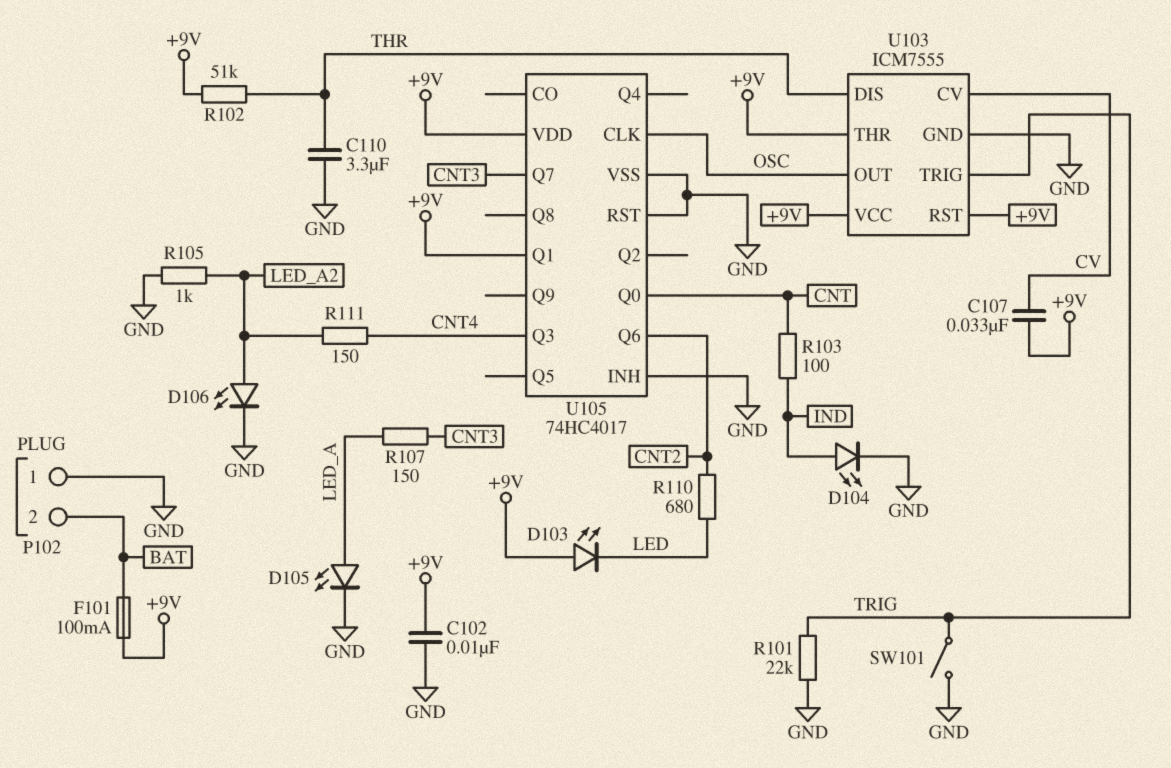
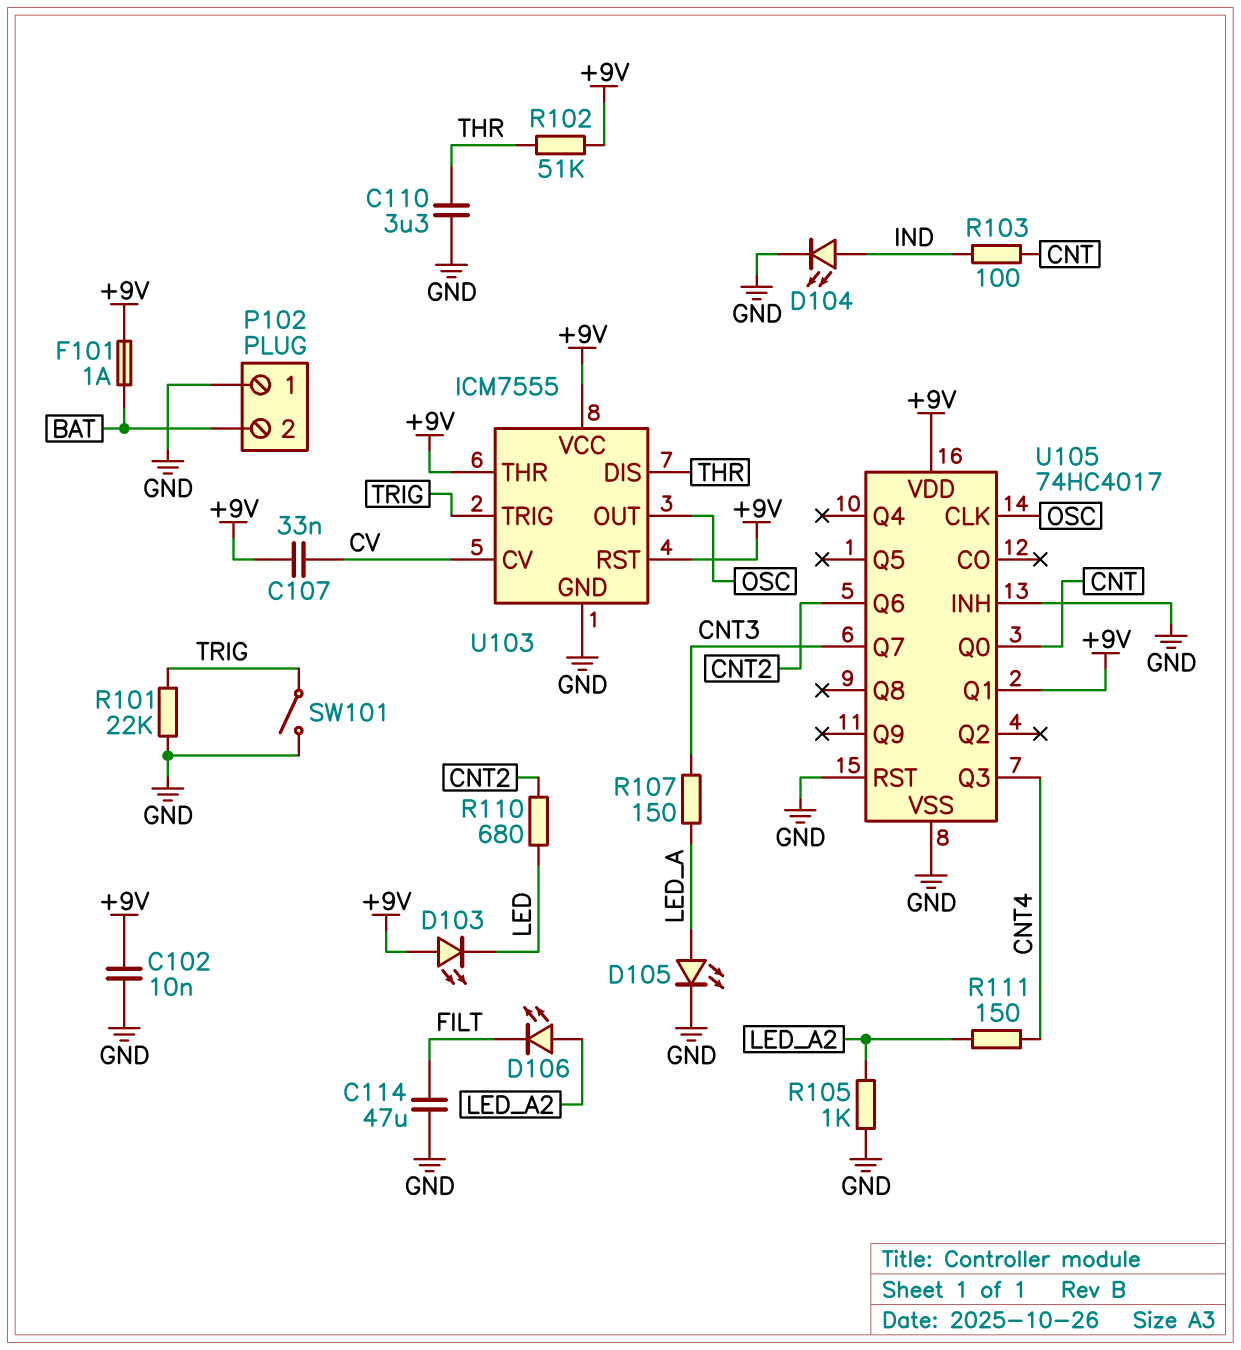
C114: none -> 47uF (FILT, GND)
D106: LED (A LED_A2, K GND) -> LED (A LED_A2, K FILT)
F101: 100mA (+9V, BAT) -> 1A (+9V, BAT)

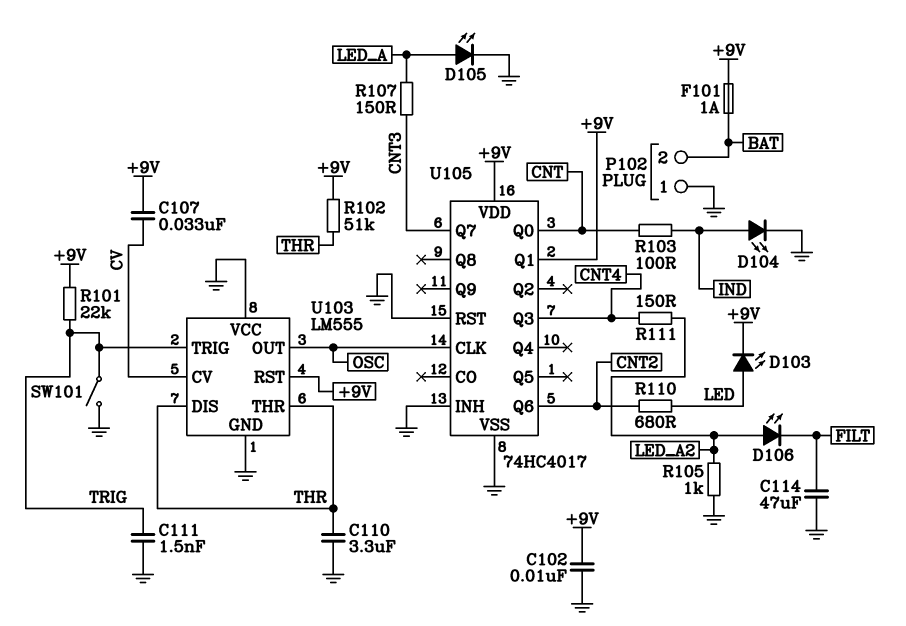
C111: none -> 1.5nF (GND, TRIG)
D103: LED (A +9V, K LED) -> LED (A LED, K +9V)
R101: 22k (GND, TRIG) -> 22k (+9V, TRIG)
U103: ICM7555 -> LM555
U103 pin THR: +9V -> THR
U103 pin VCC: +9V -> GND

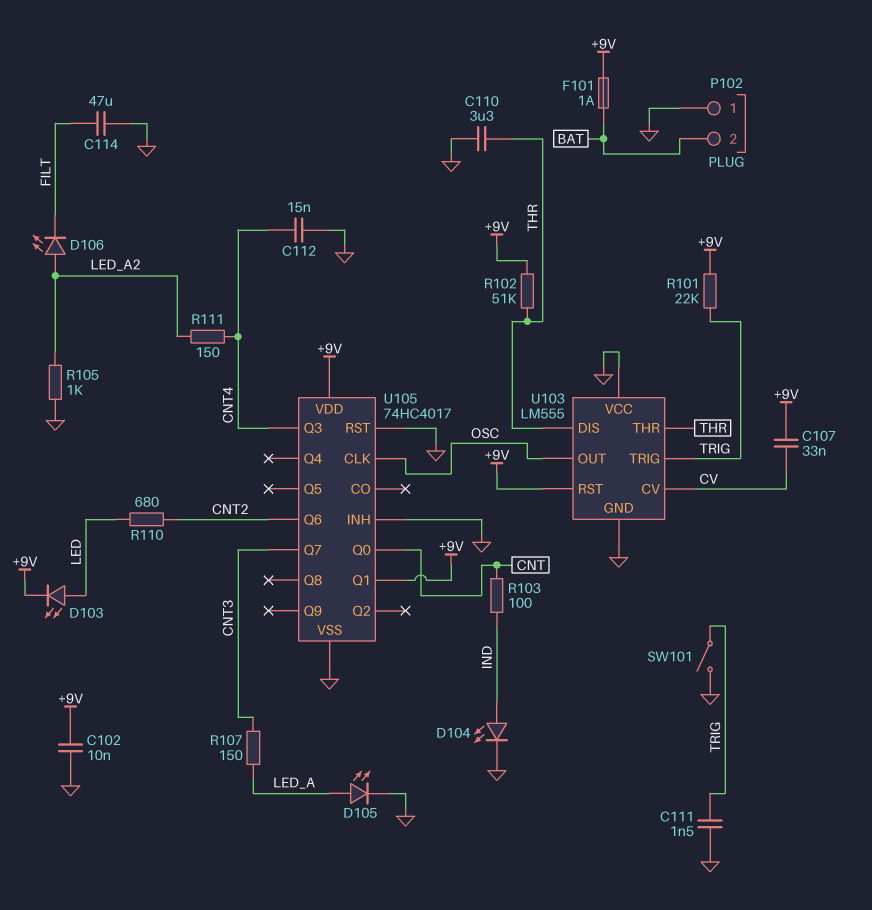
C112: none -> 15nF (CNT4, GND)

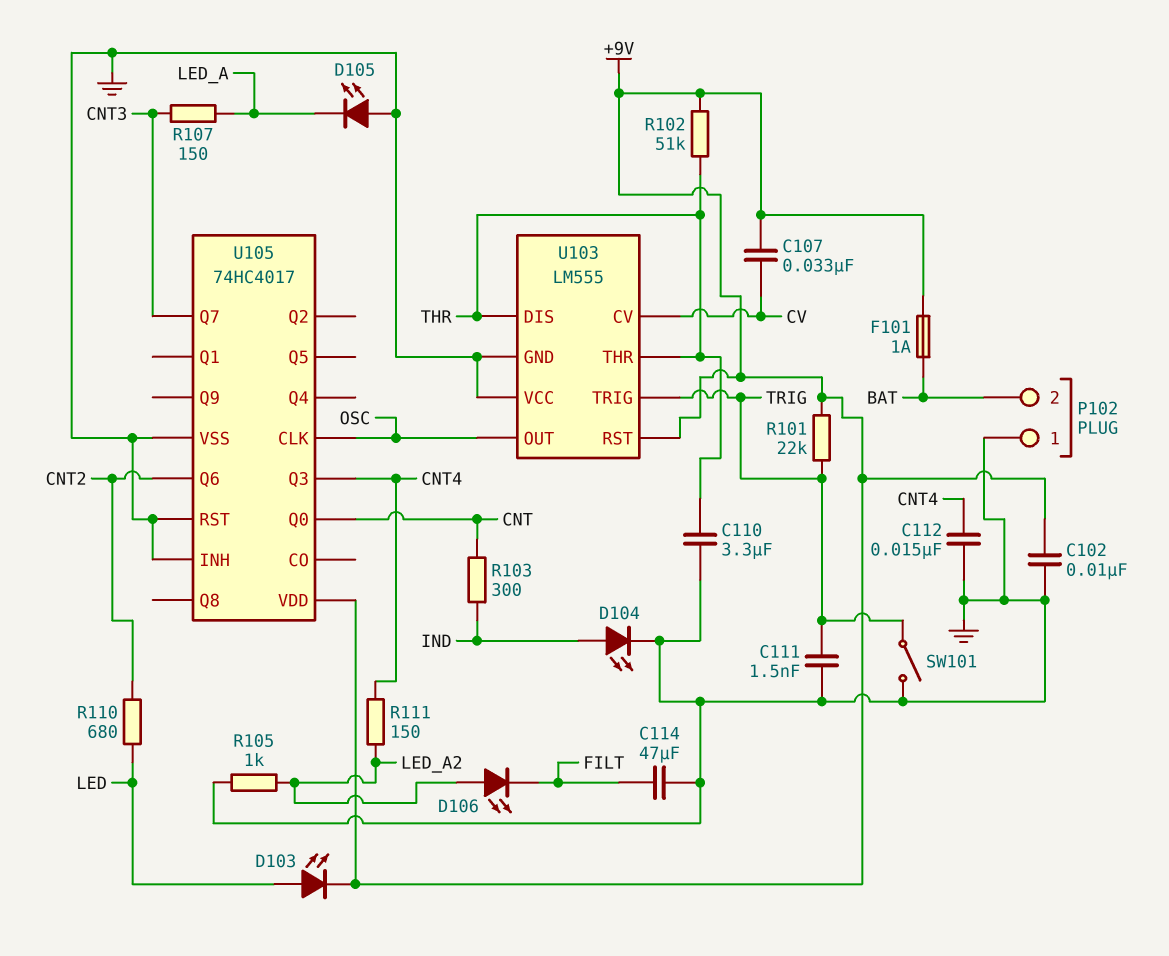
D105: LED (A LED_A, K GND) -> LED (A GND, K LED_A)
R103: 100 (CNT, IND) -> 300 (CNT, IND)
U105 pin Q1: +9V -> none

